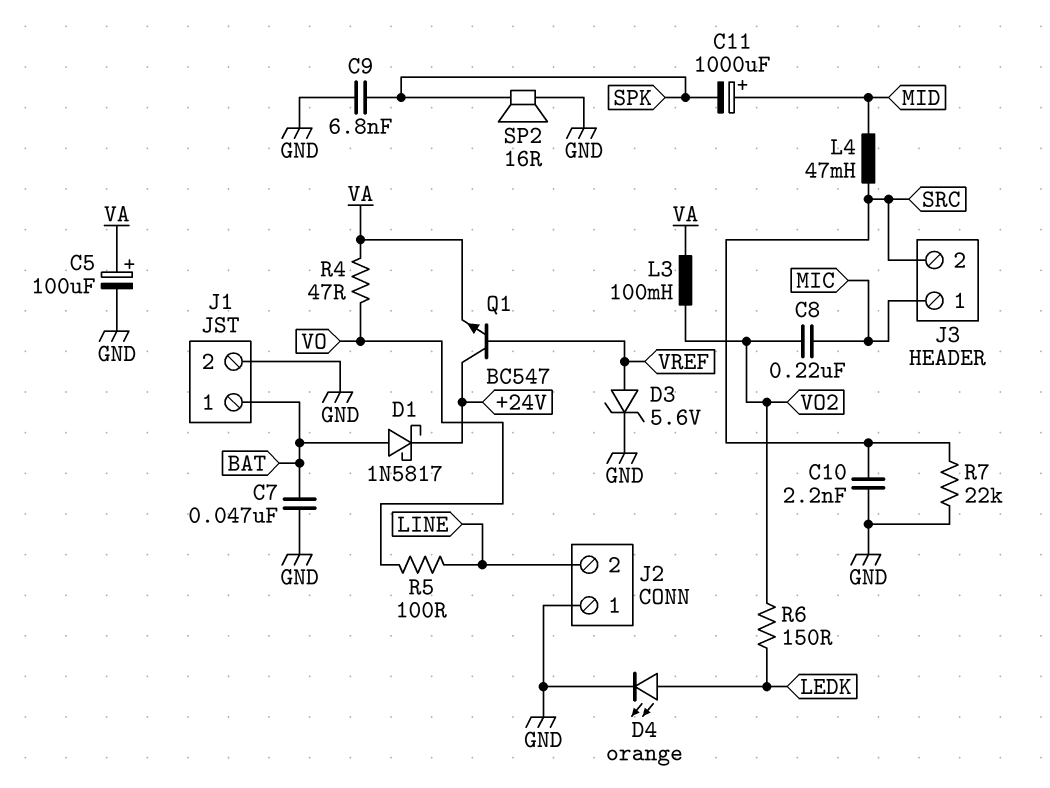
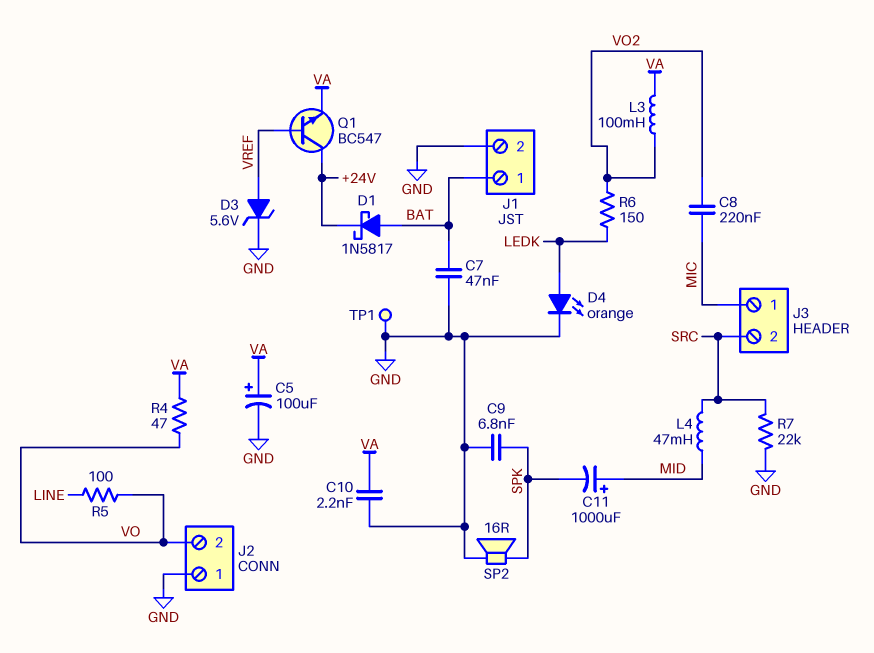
C10: 2.2nF (GND, SRC) -> 2.2nF (GND, VA)
J2 pin 2: LINE -> VO
TP1: none -> test point (GND)

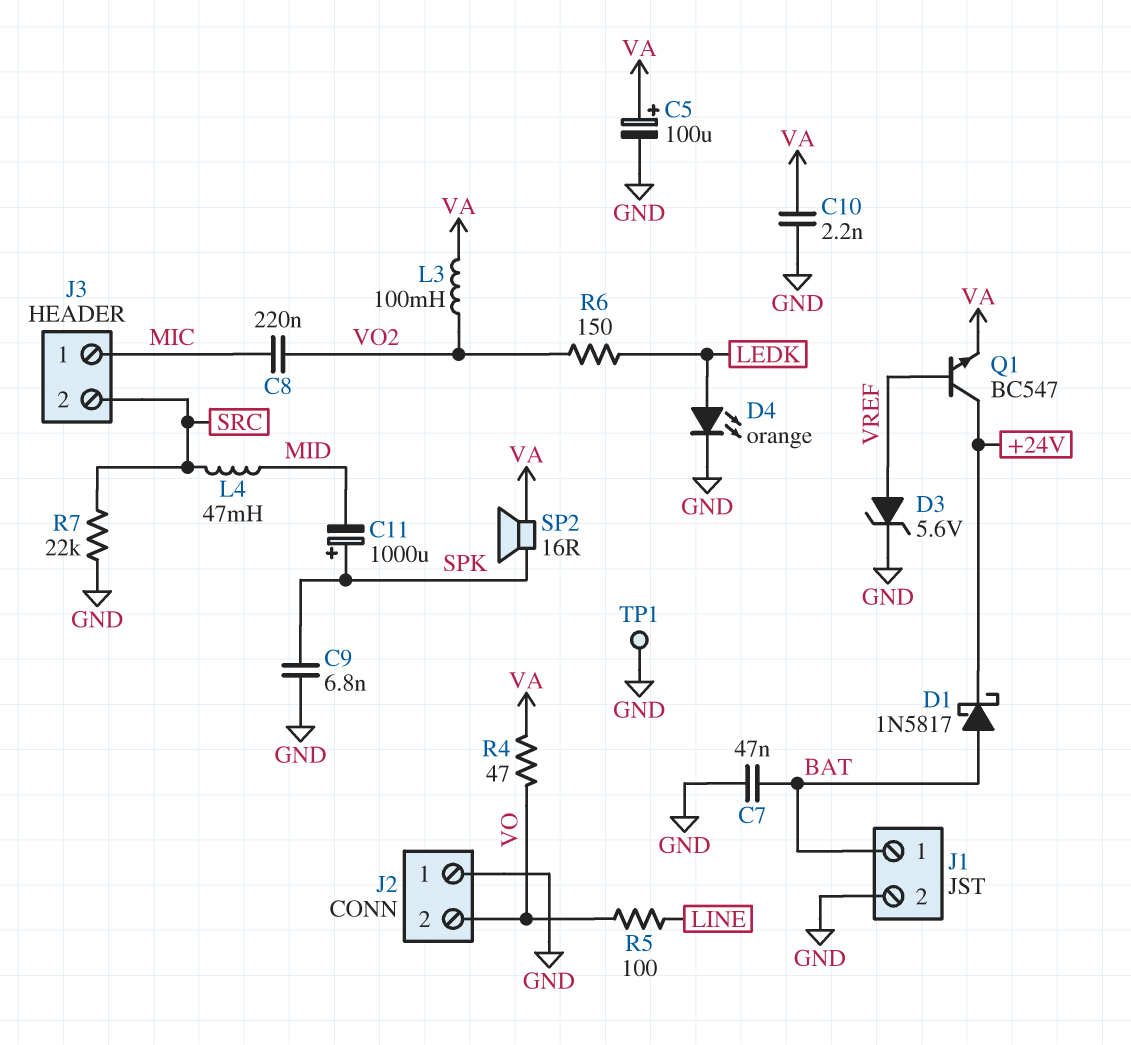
C11: 1000uF (plus MID, minus SPK) -> 1000uF (plus SPK, minus MID)
SP2: speaker 16R (GND, SPK) -> speaker 16R (SPK, VA)

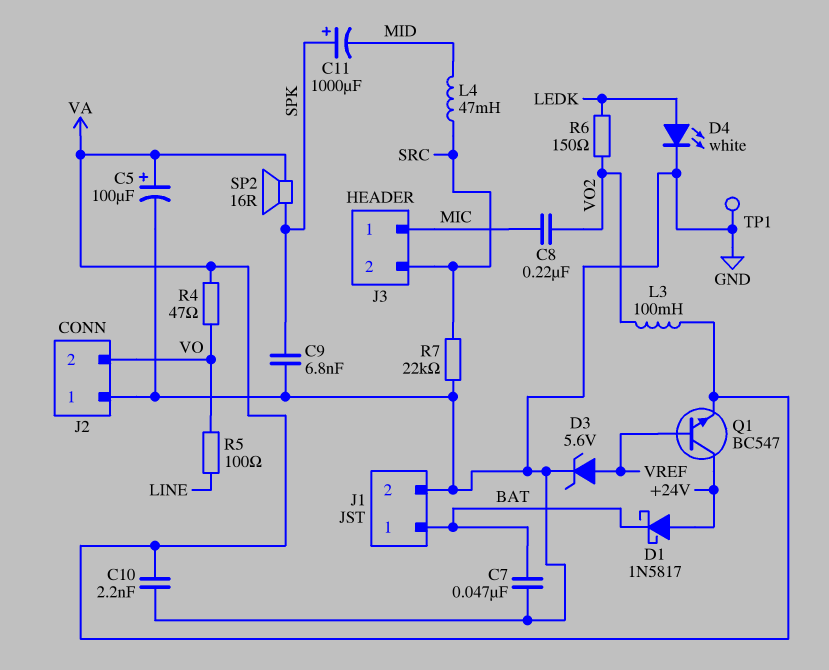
D1: schottky 1N5817 (A BAT, K +24V) -> schottky 1N5817 (A +24V, K BAT)
D4: LED orange (A LEDK, K GND) -> LED white (A LEDK, K GND)

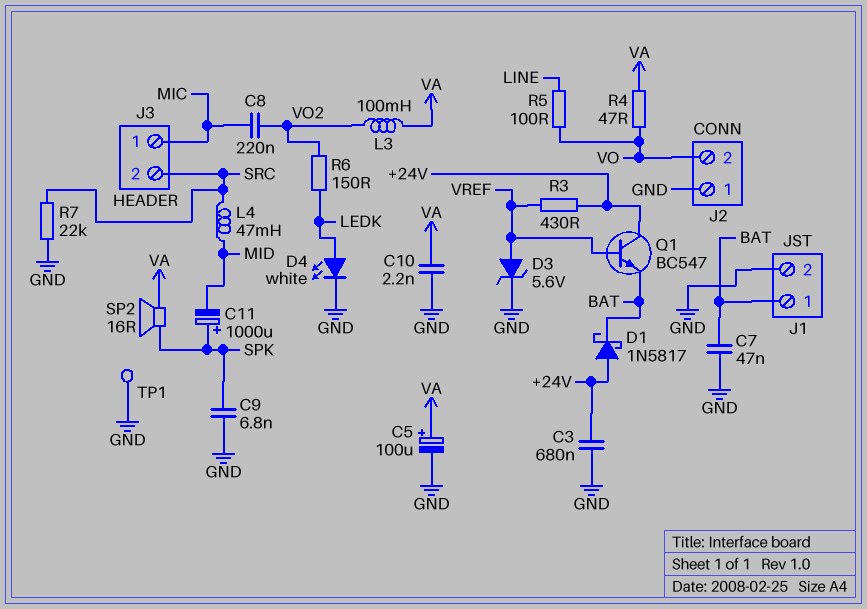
C3: none -> 680nF (+24V, GND)
Q1: NPN BC547 (B VREF, C +24V, E VA) -> NPN BC547 (B VREF, C +24V, E BAT)
R3: none -> 430 (+24V, VREF)

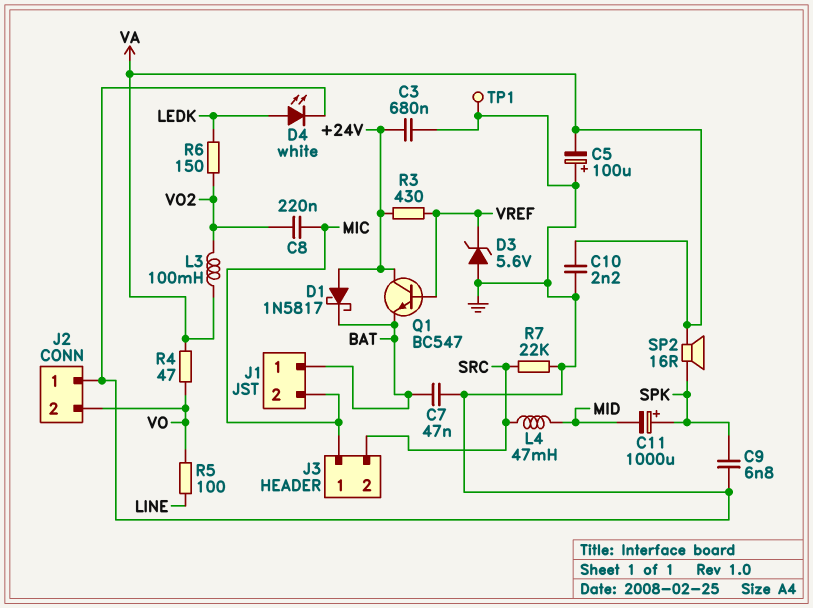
C5: 100uF (plus VA, minus GND) -> 100uF (plus GND, minus VA)
D3: zener 5.6V (A VREF, K GND) -> zener 5.6V (A GND, K VREF)
J1 pin 2: GND -> MIC

